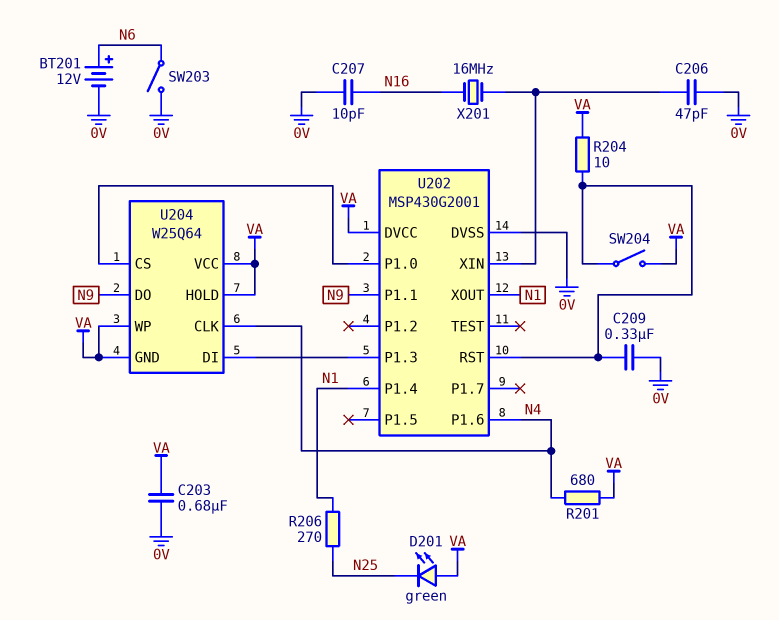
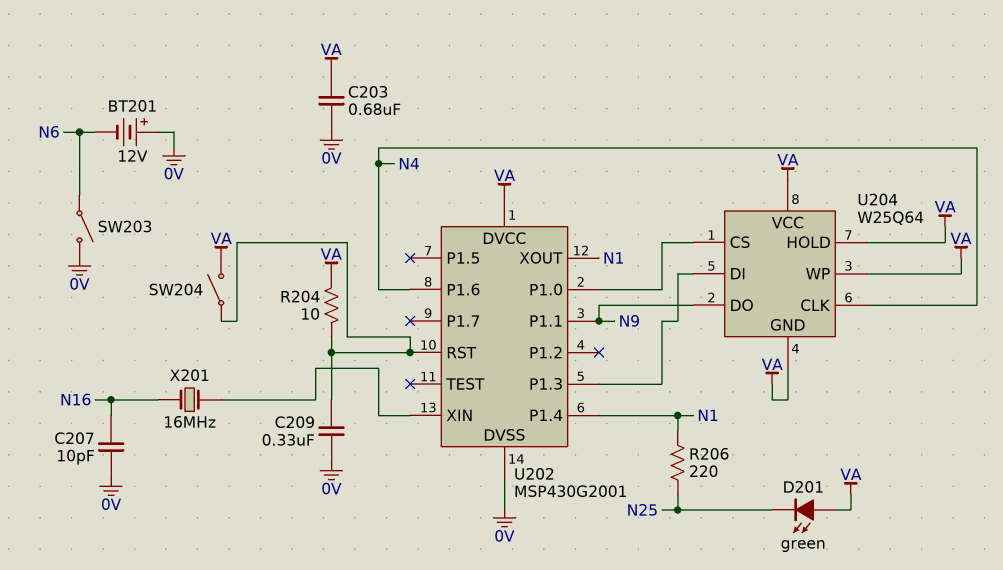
BT201: 12V (plus N6, minus 0V) -> 12V (plus 0V, minus N6)
C206: 47pF (0V, U202/XIN) -> none
R201: 680 (N4, VA) -> none
R206: 270 (N1, N25) -> 220 (N1, N25)

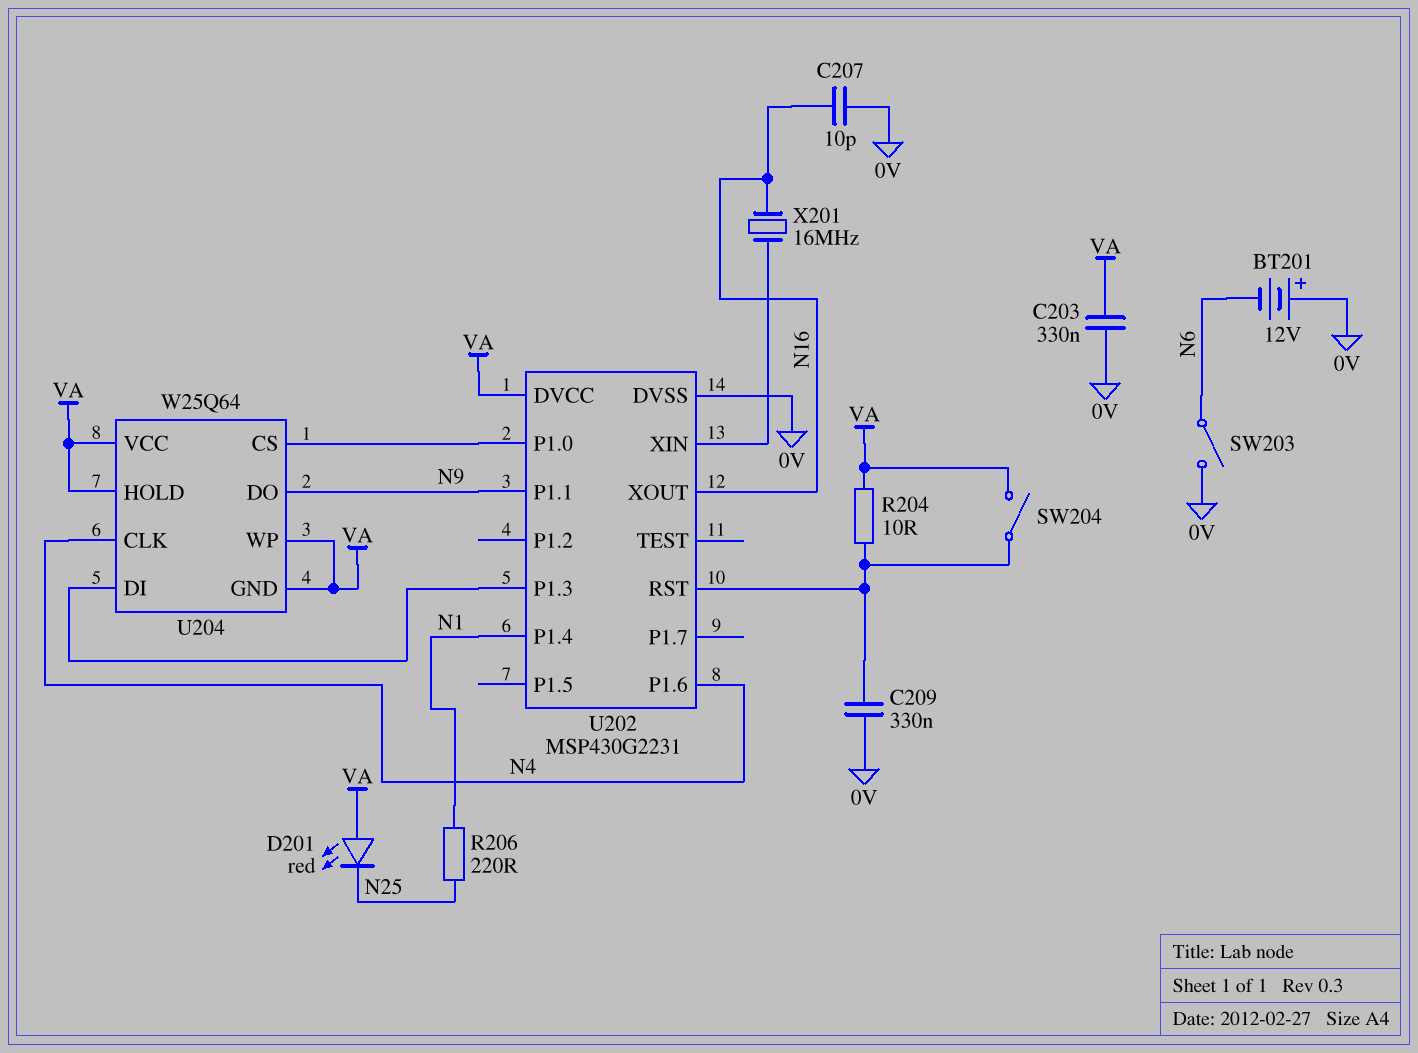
C203: 680nF (0V, VA) -> 330nF (0V, VA)
D201: LED green (A VA, K N25) -> LED red (A VA, K N25)
U202: MSP430G2001 -> MSP430G2231
U202 pin XOUT: N1 -> N16

